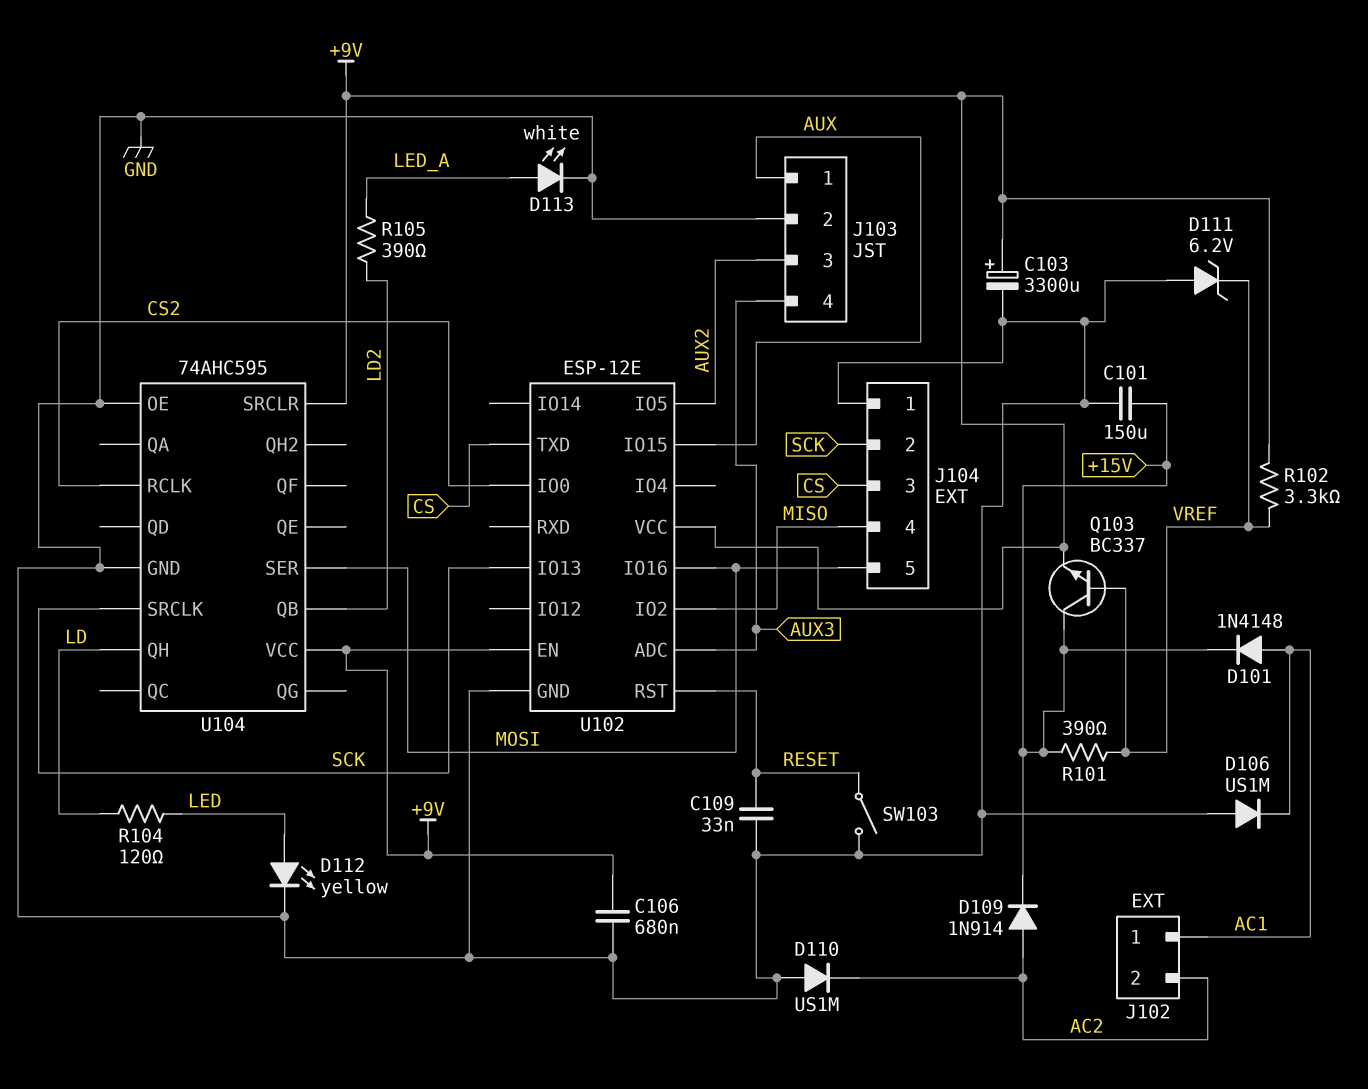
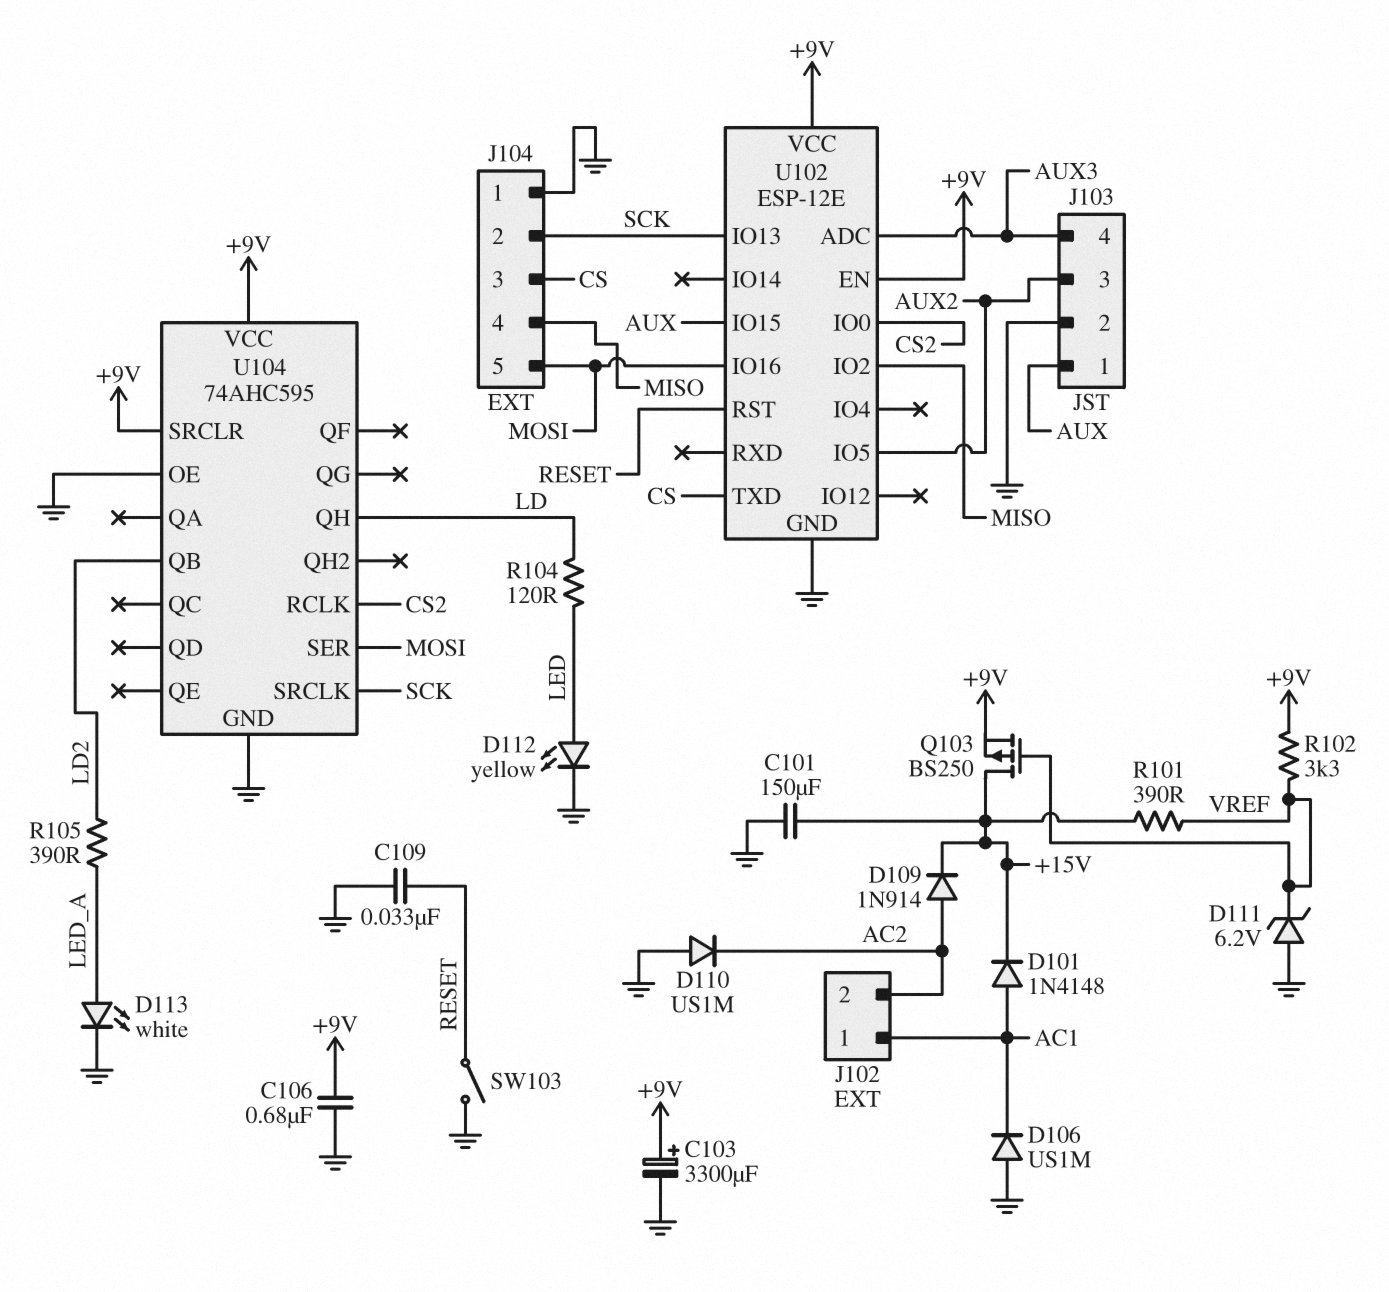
Q103: NPN BC337 (B VREF, C +15V, E +9V) -> PMOS BS250 (G VREF, D +15V, S +9V)

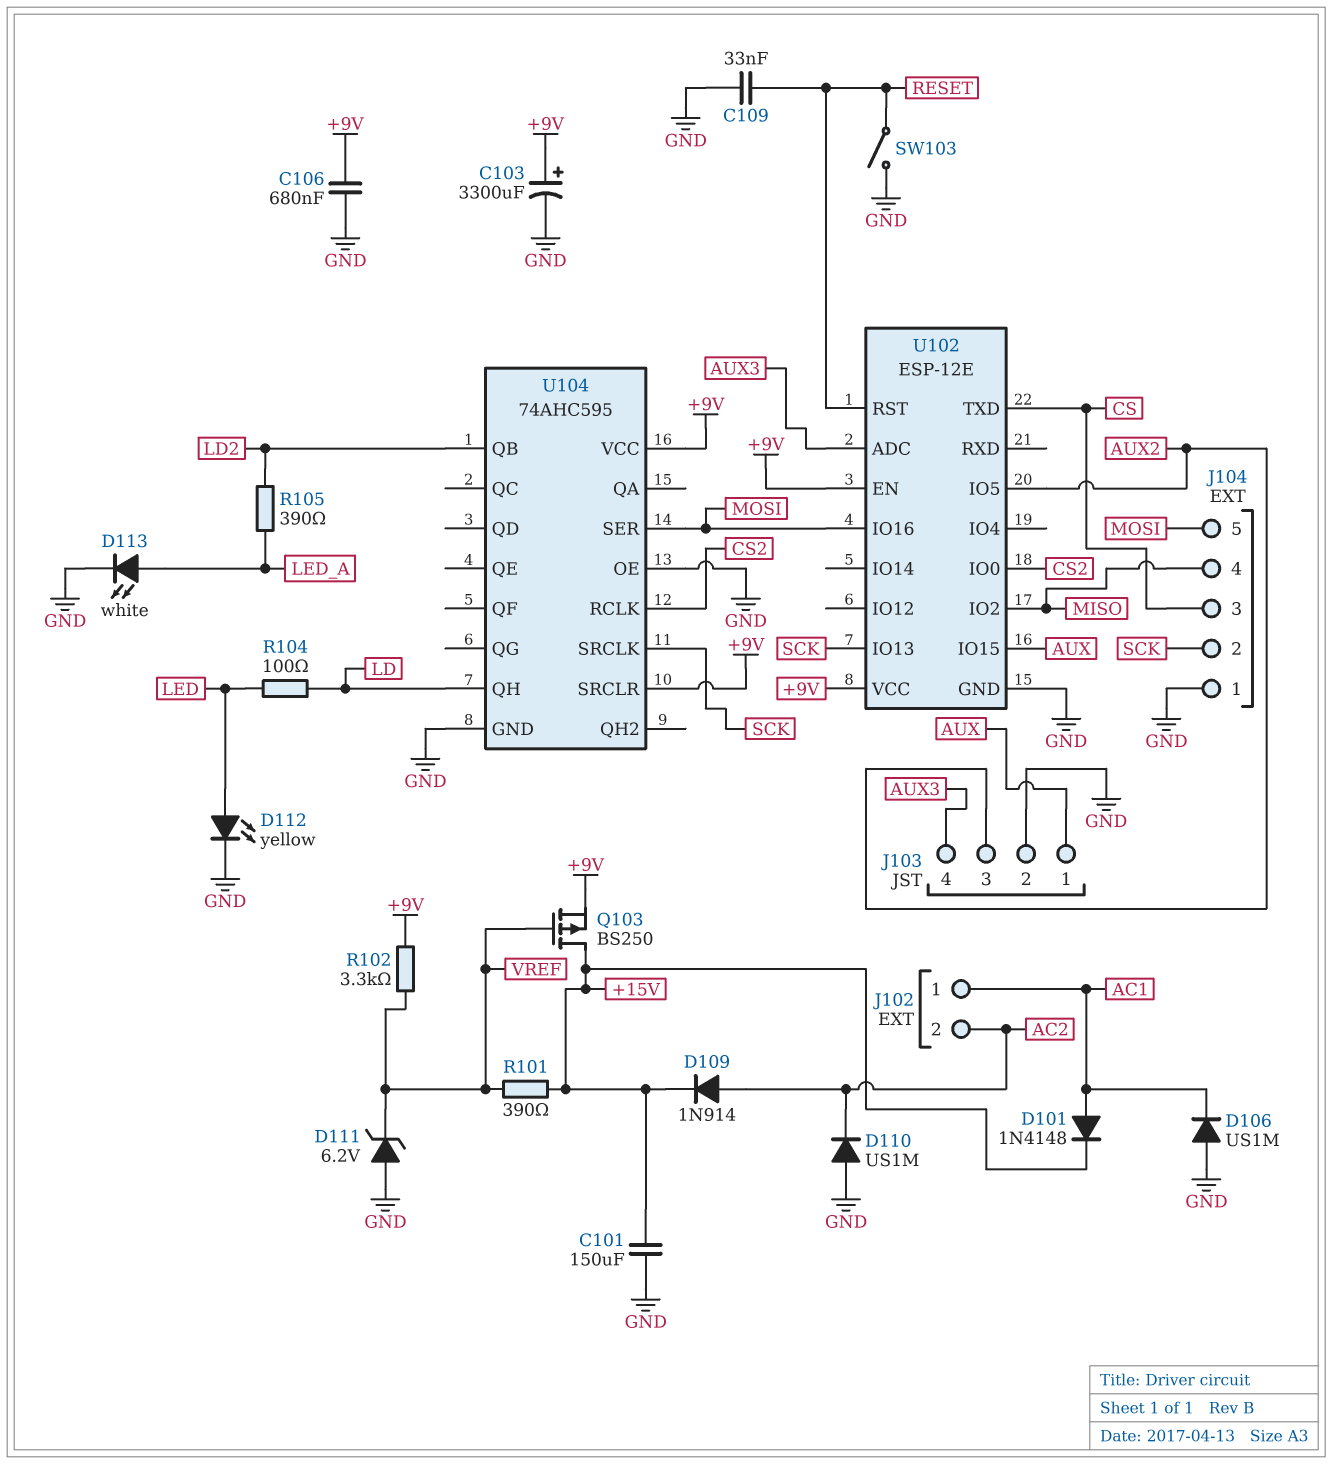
R104: 120 (LD, LED) -> 100 (LD, LED)

